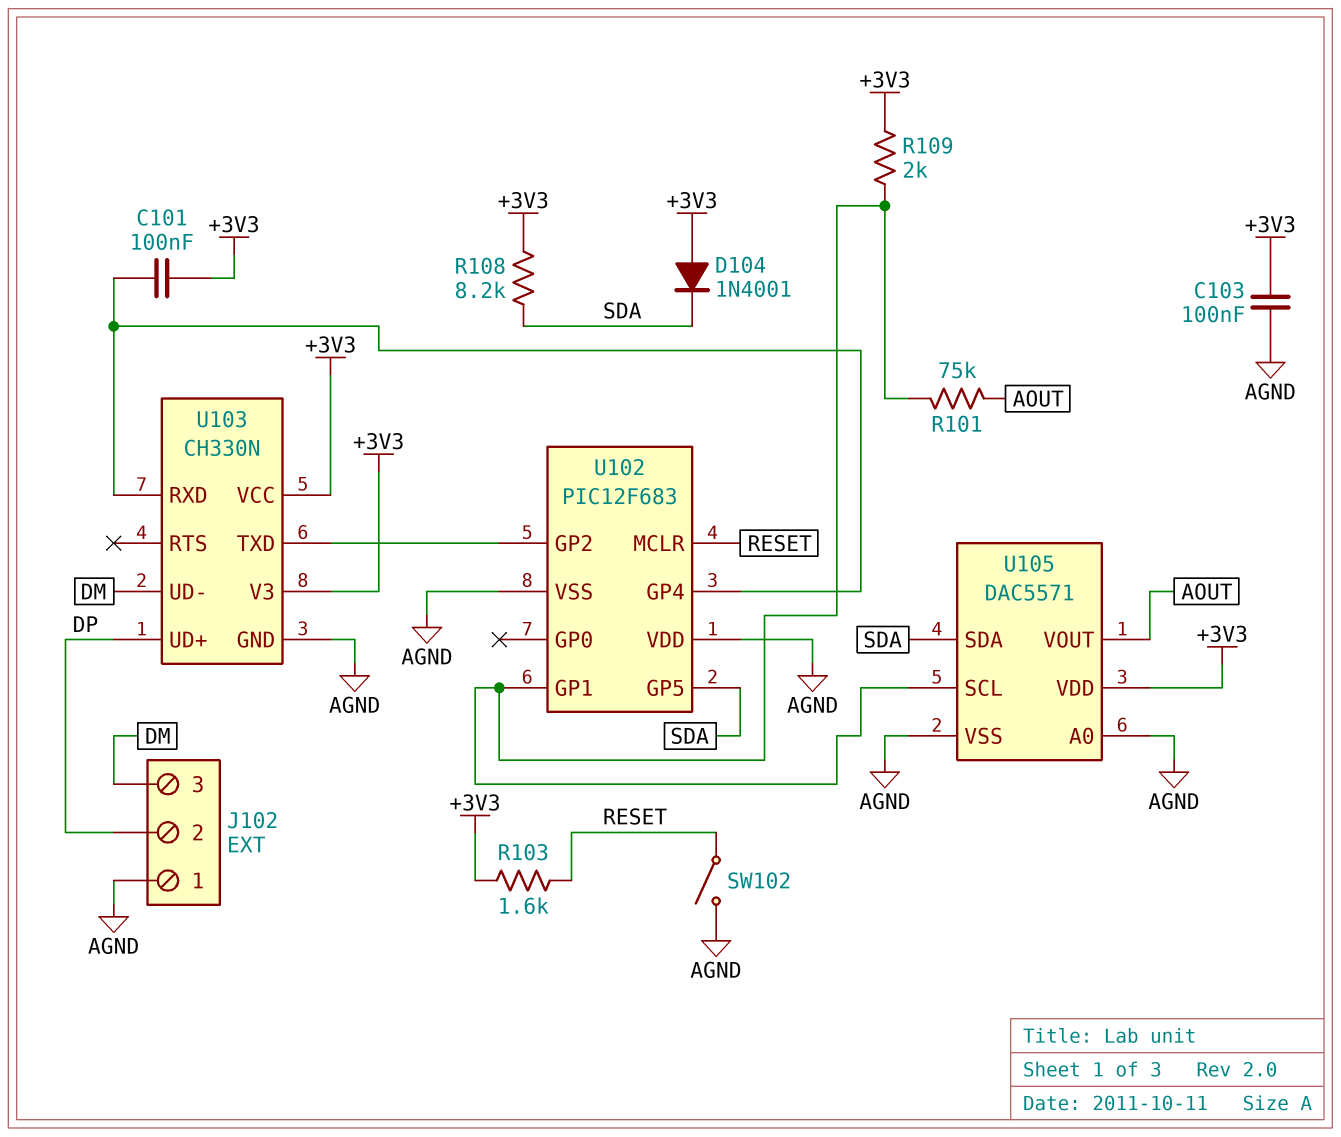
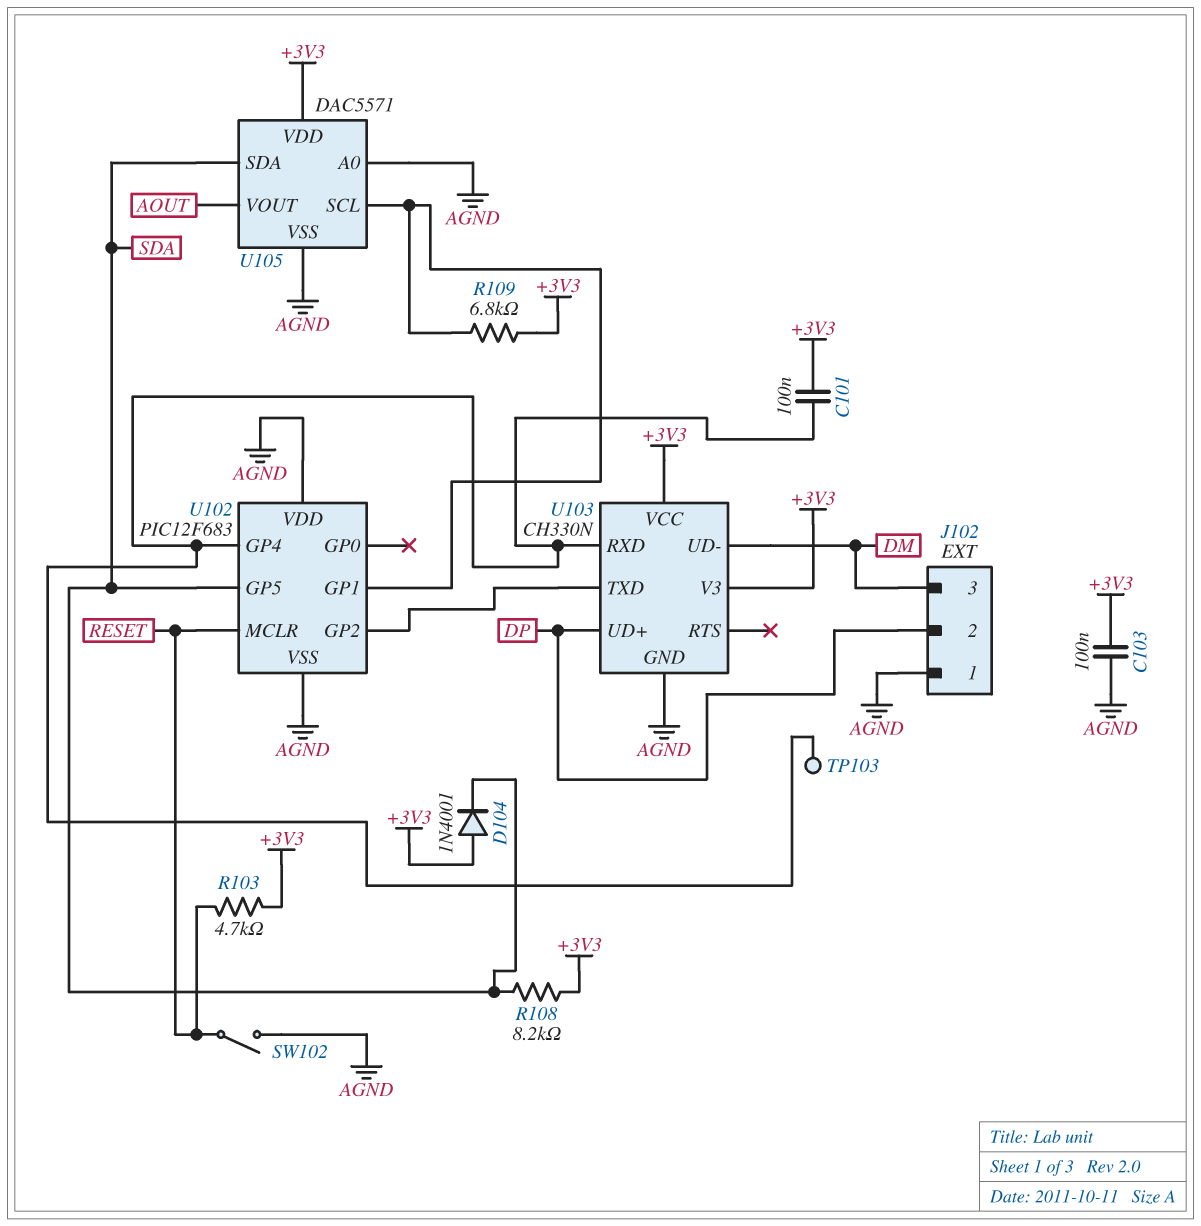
R101: 75k (AOUT, U102/GP1) -> none
R103: 1.6k (+3V3, RESET) -> 4.7k (+3V3, RESET)
R109: 2k (+3V3, U102/GP1) -> 6.8k (+3V3, U102/GP1)
TP103: none -> test point (U102/GP4)

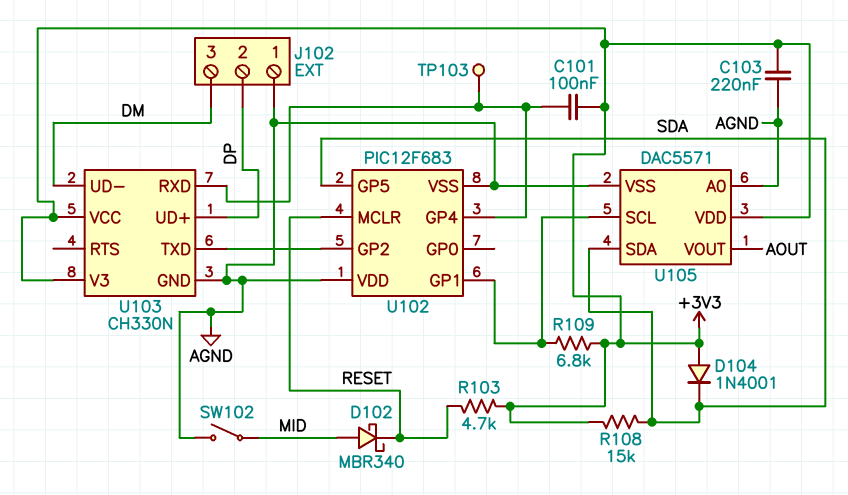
C103: 100nF (+3V3, AGND) -> 220nF (+3V3, AGND)
D102: none -> schottky MBR340 (A MID, K RESET)
R108: 8.2k (+3V3, SDA) -> 15k (+3V3, SDA)
SW102: switch (AGND, RESET) -> switch (AGND, MID)

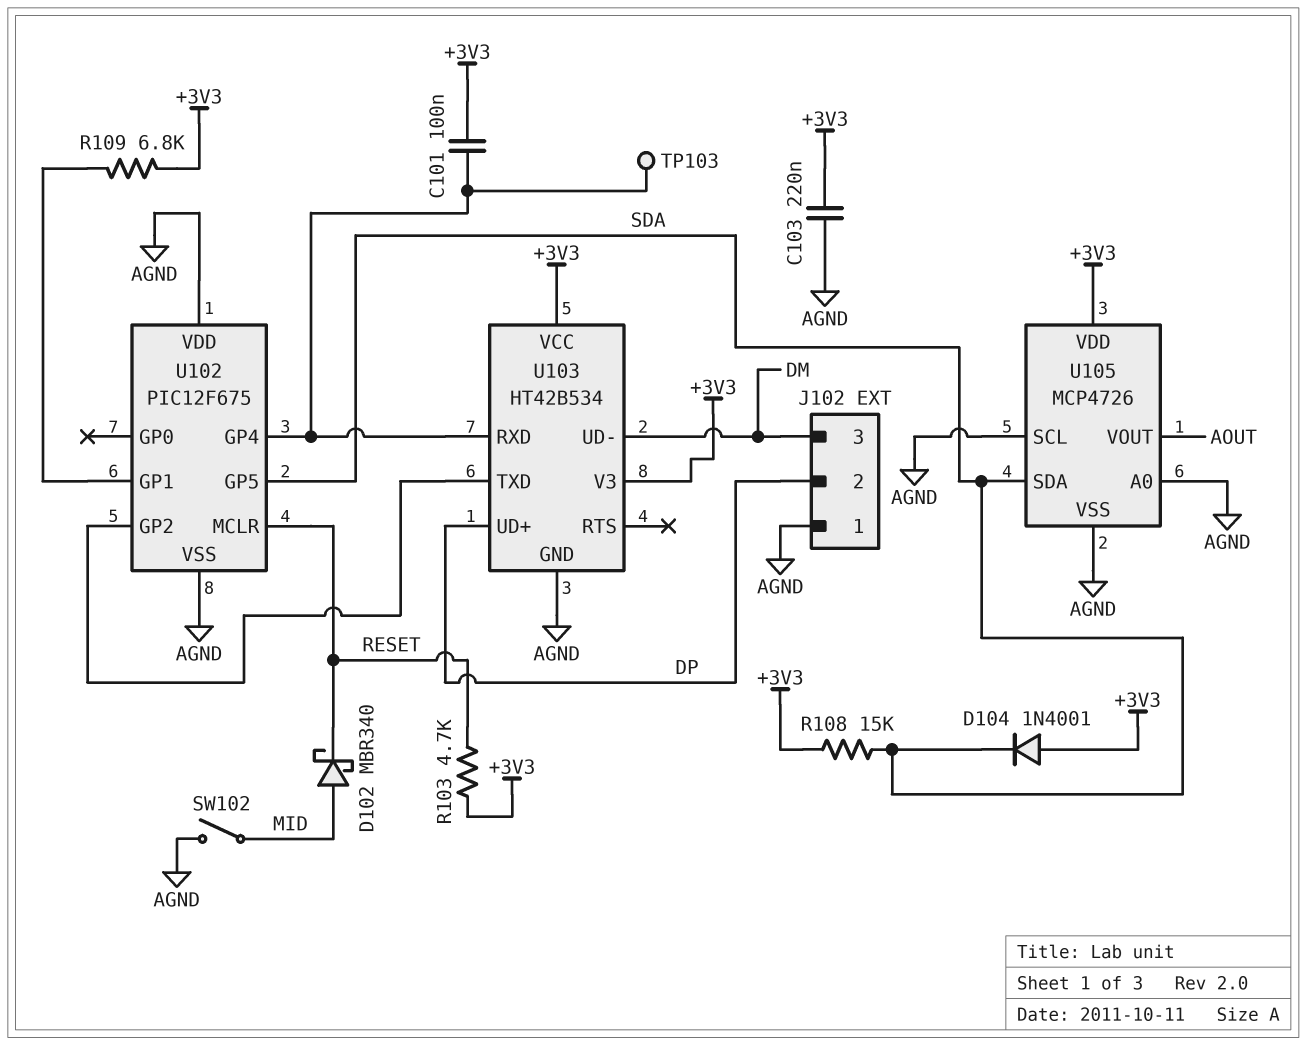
U102: PIC12F683 -> PIC12F675
U103: CH330N -> HT42B534
U105: DAC5571 -> MCP4726
U105 pin SCL: U102/GP1 -> AGND

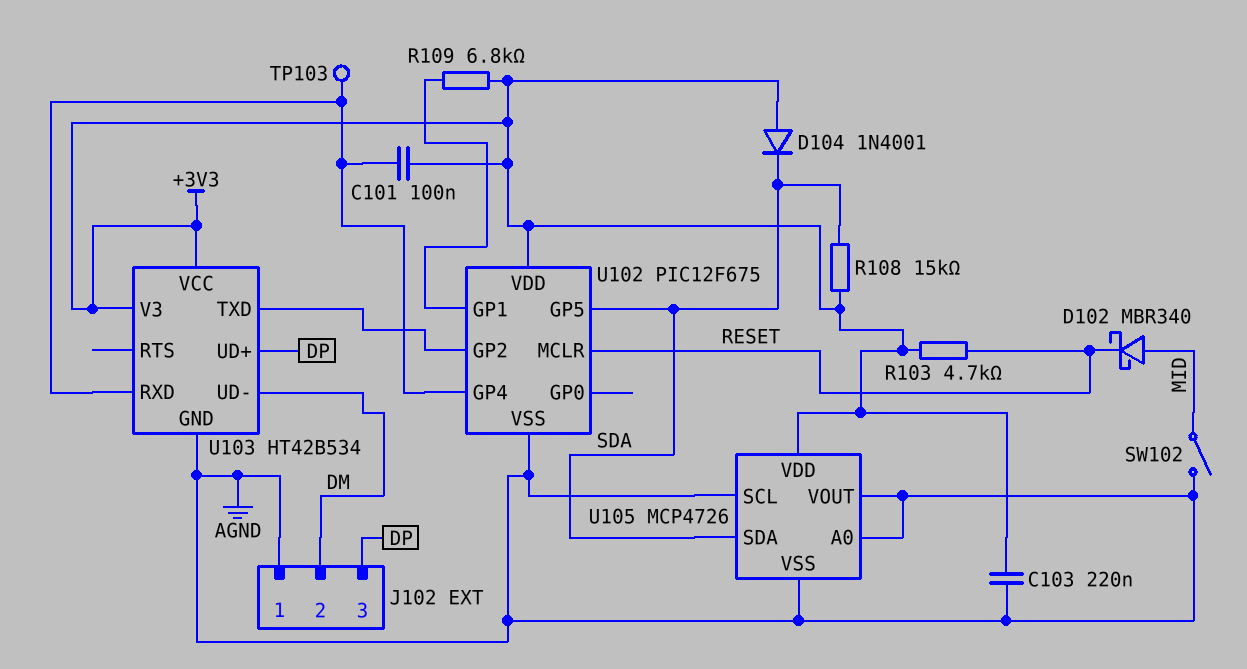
J102 pin 2: DP -> DM
J102 pin 3: DM -> DP
U102 pin VDD: AGND -> +3V3
U105 pin VOUT: AOUT -> AGND

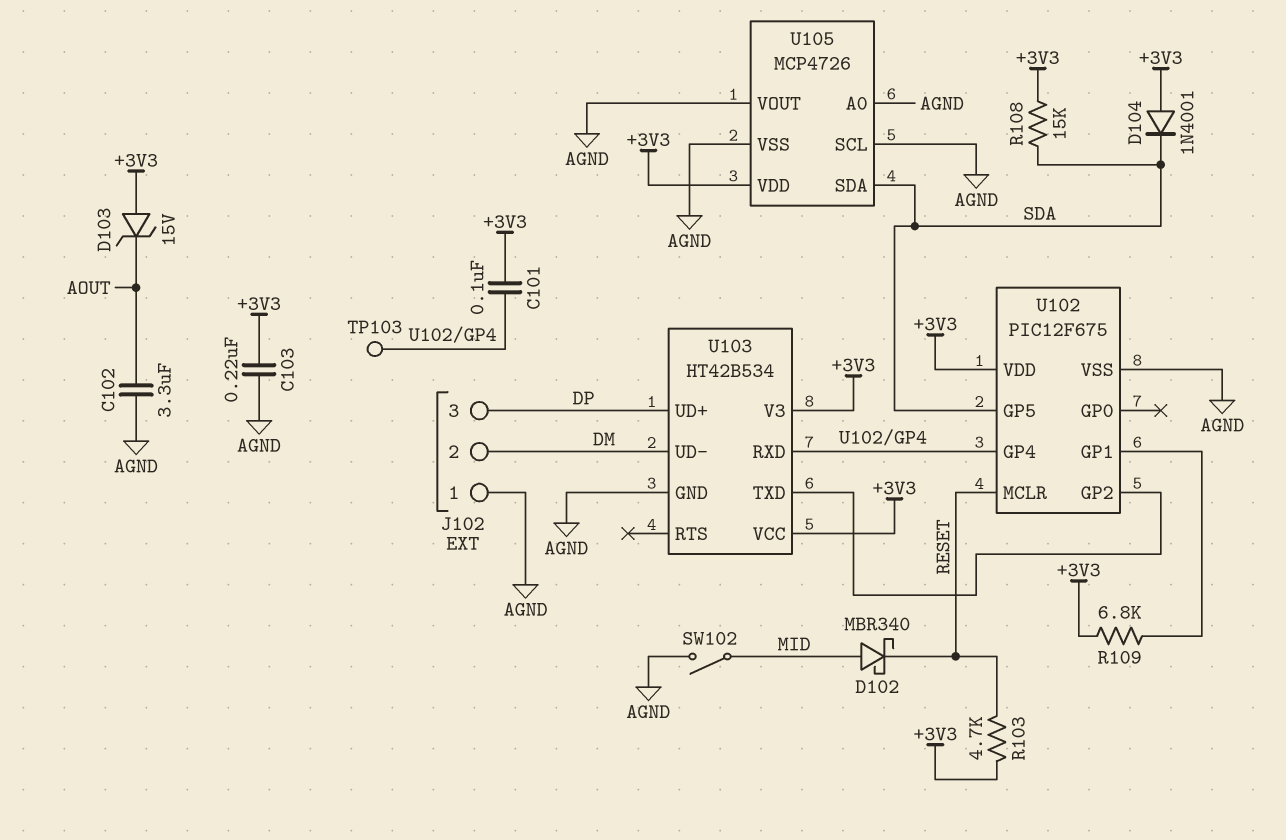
C102: none -> 3.3uF (AGND, AOUT)
D103: none -> zener 15V (A +3V3, K AOUT)

